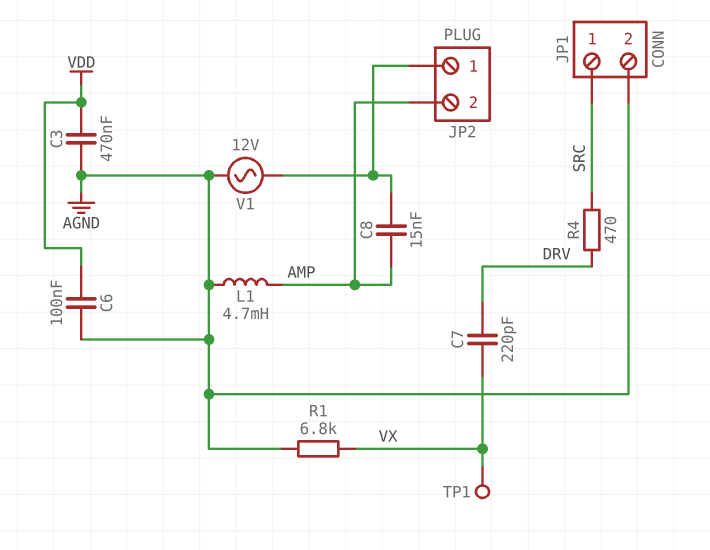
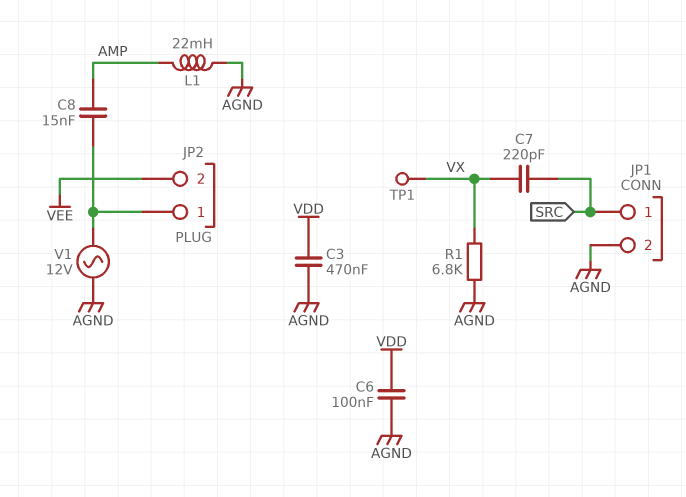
C7: 220pF (DRV, VX) -> 220pF (SRC, VX)
JP2 pin 2: AMP -> VEE
L1: 4.7mH (AGND, AMP) -> 22mH (AGND, AMP)
R4: 470 (DRV, SRC) -> none

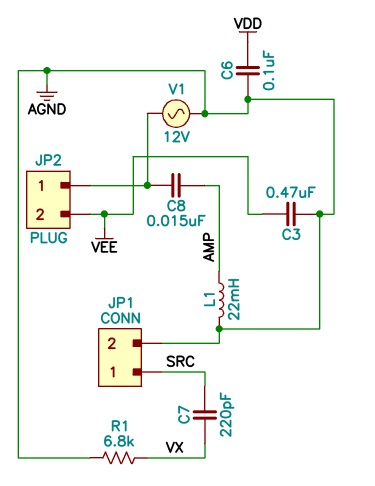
C3: 470nF (AGND, VDD) -> 470nF (AGND, VEE)
TP1: test point (VX) -> none

